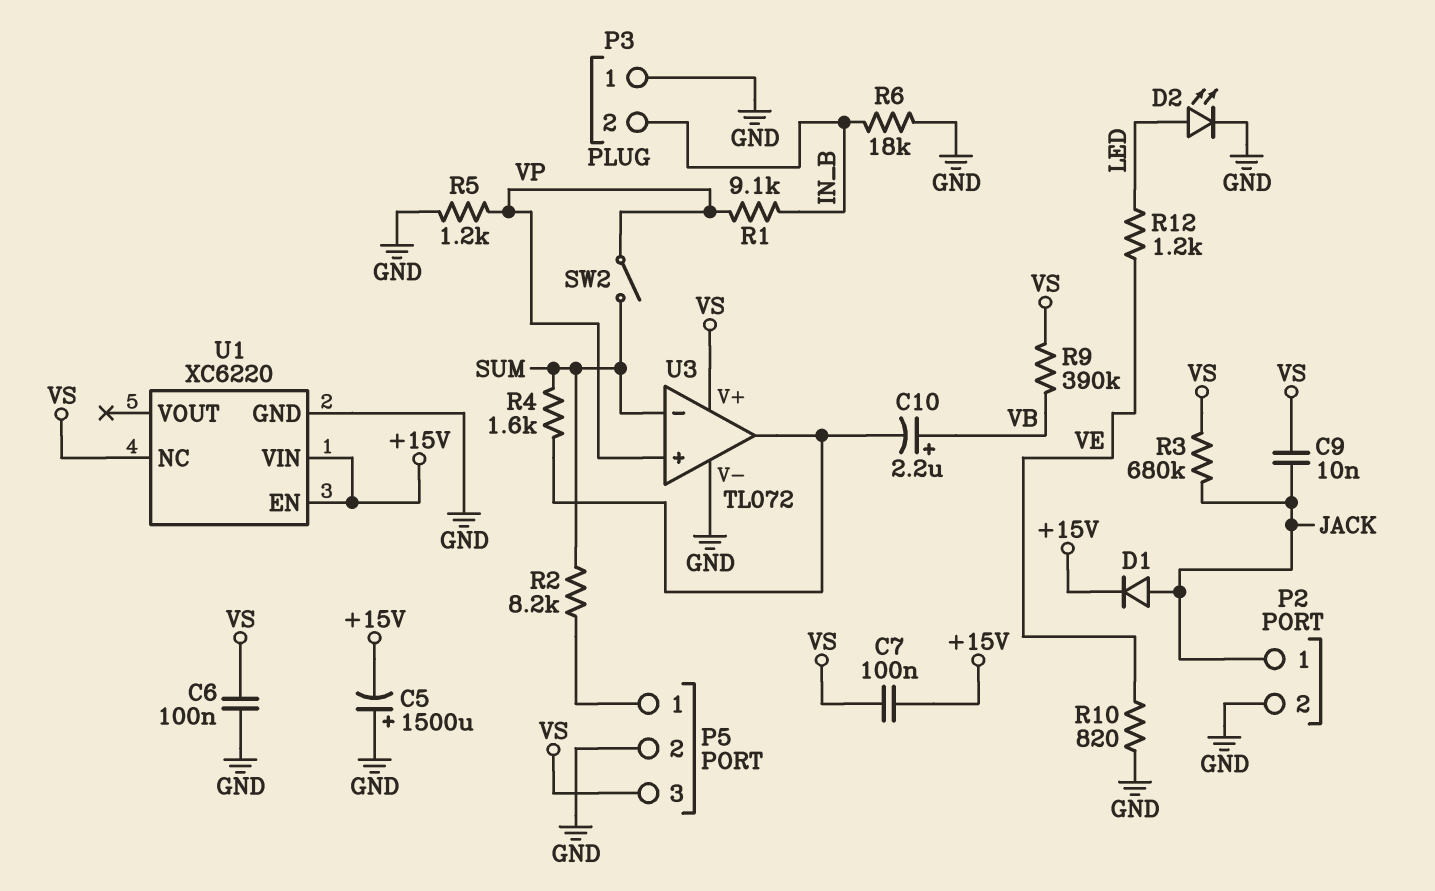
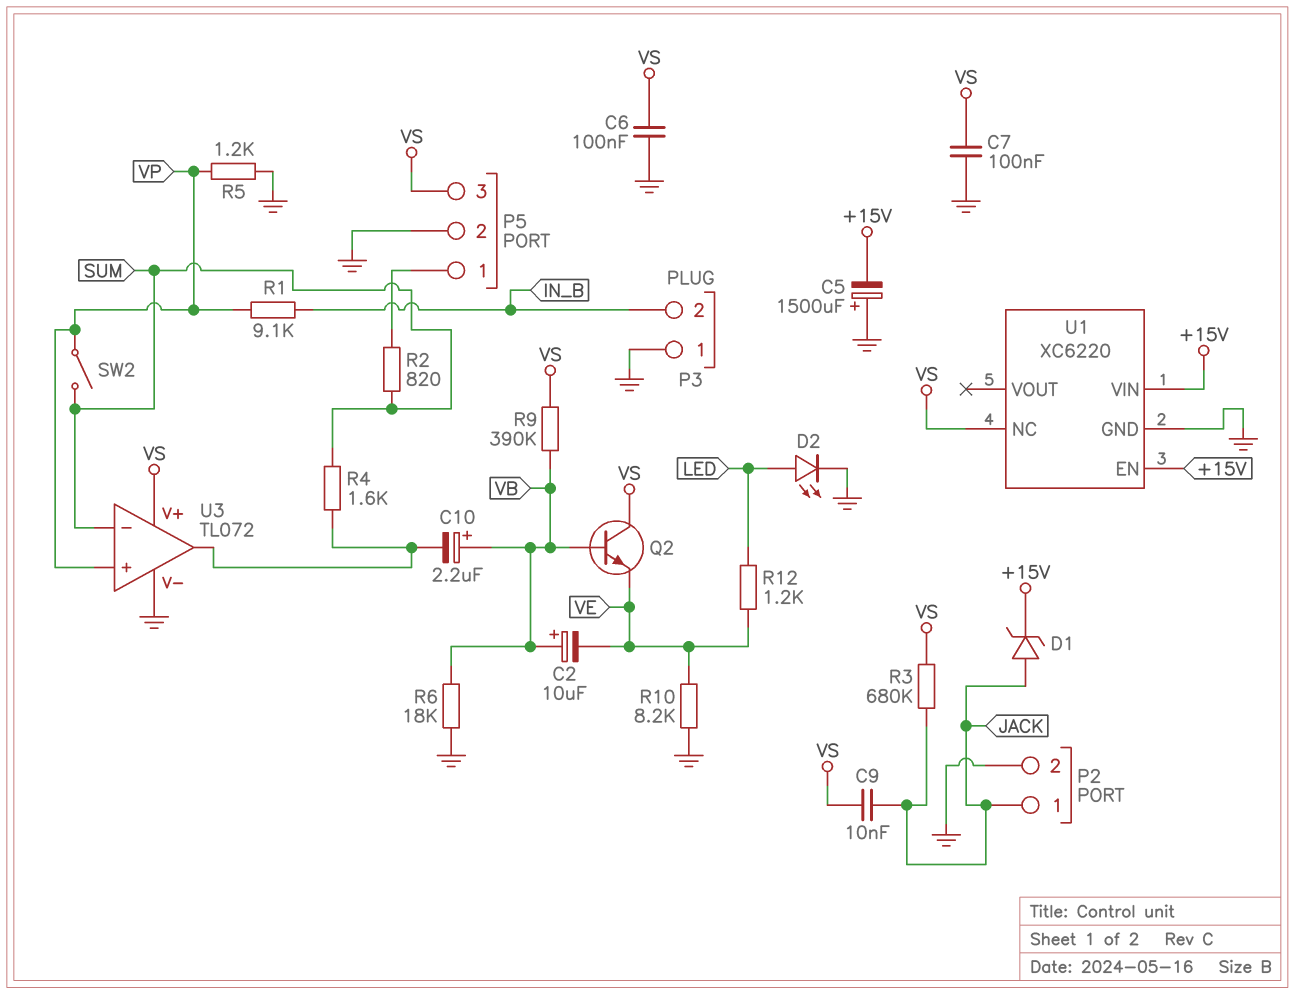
C2: none -> 10uF (plus VB, minus VE)
C7: 100nF (+15V, VS) -> 100nF (GND, VS)
D1: diode (A JACK, K +15V) -> zener (A JACK, K +15V)
Q2: none -> NPN (B VB, C VS, E VE)
R2: 8.2k (P5/1, SUM) -> 820 (P5/1, SUM)
R6: 18k (GND, IN_B) -> 18k (GND, VB)
R10: 820 (GND, VE) -> 8.2k (GND, VE)

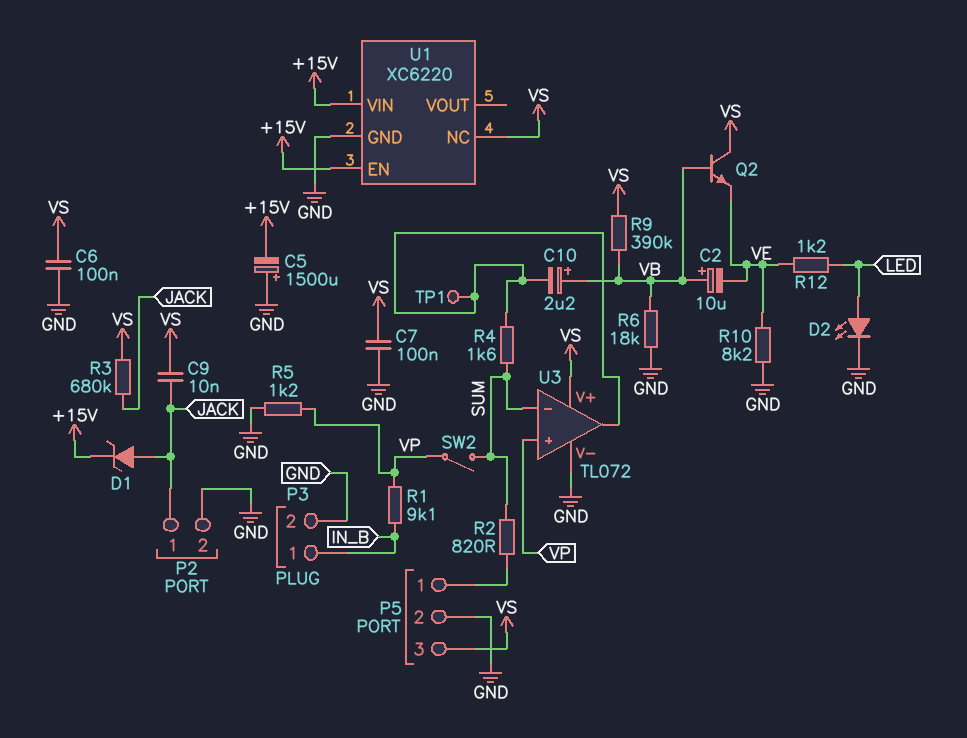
P3 pin 1: GND -> IN_B
P3 pin 2: IN_B -> GND
TP1: none -> test point (U3/out)

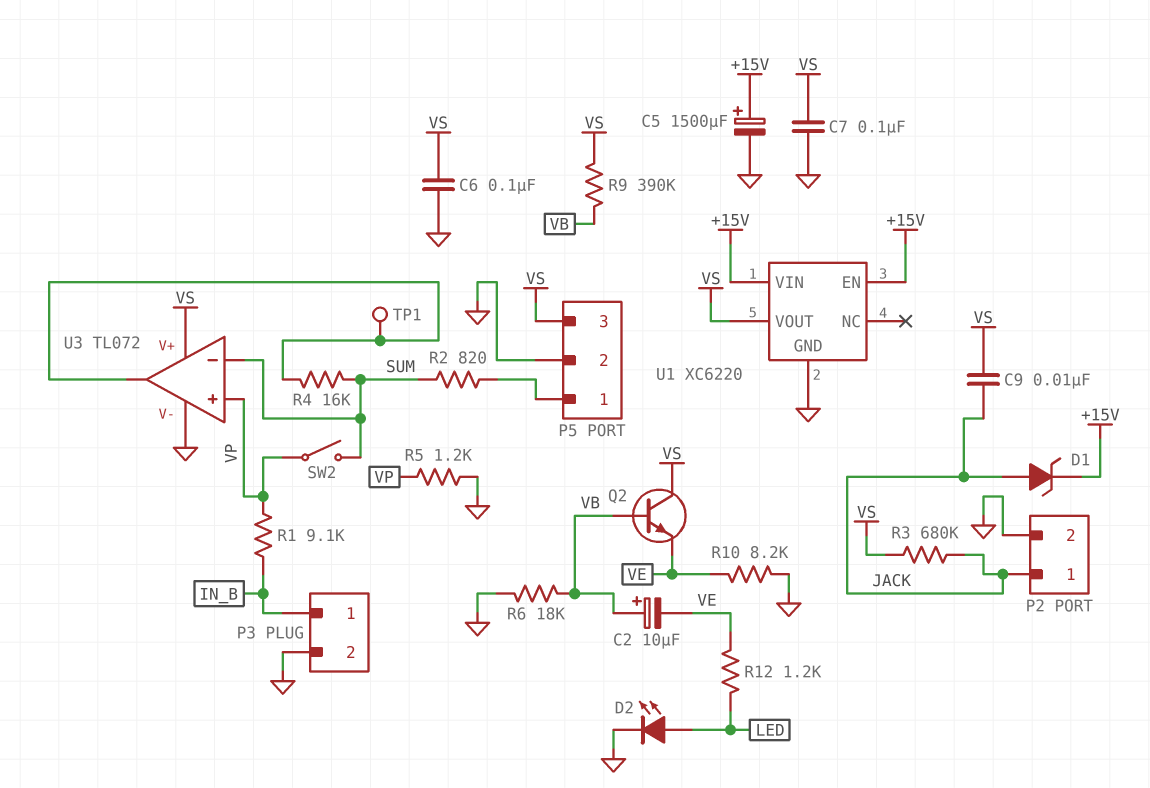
C5: 1500uF (plus GND, minus +15V) -> 1500uF (plus +15V, minus GND)
C10: 2.2uF (plus VB, minus U3/out) -> none
R4: 1.6k (SUM, U3/out) -> 16k (SUM, U3/out)
U1 pin NC: VS -> none
U1 pin VOUT: none -> VS

